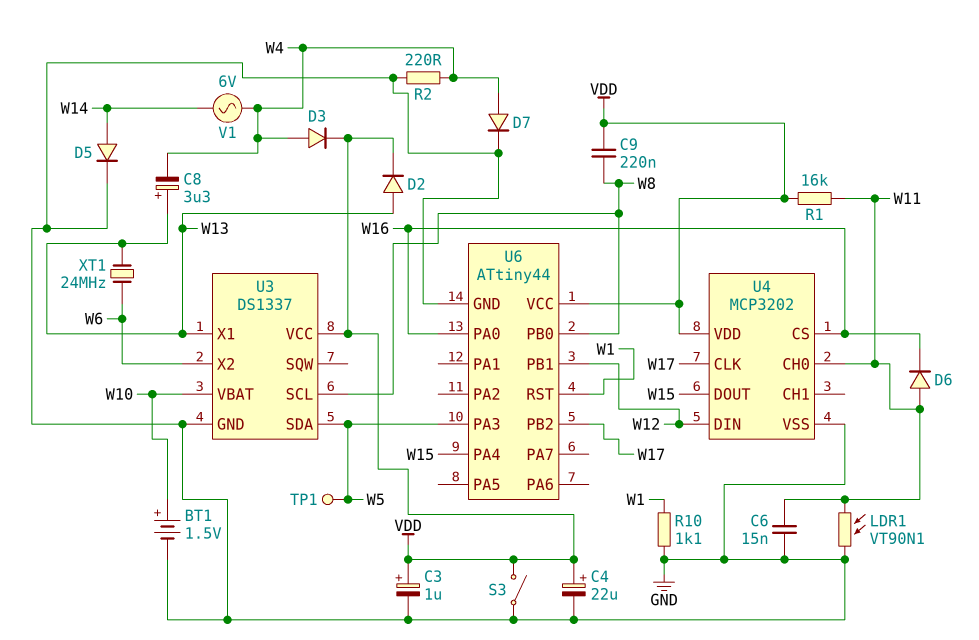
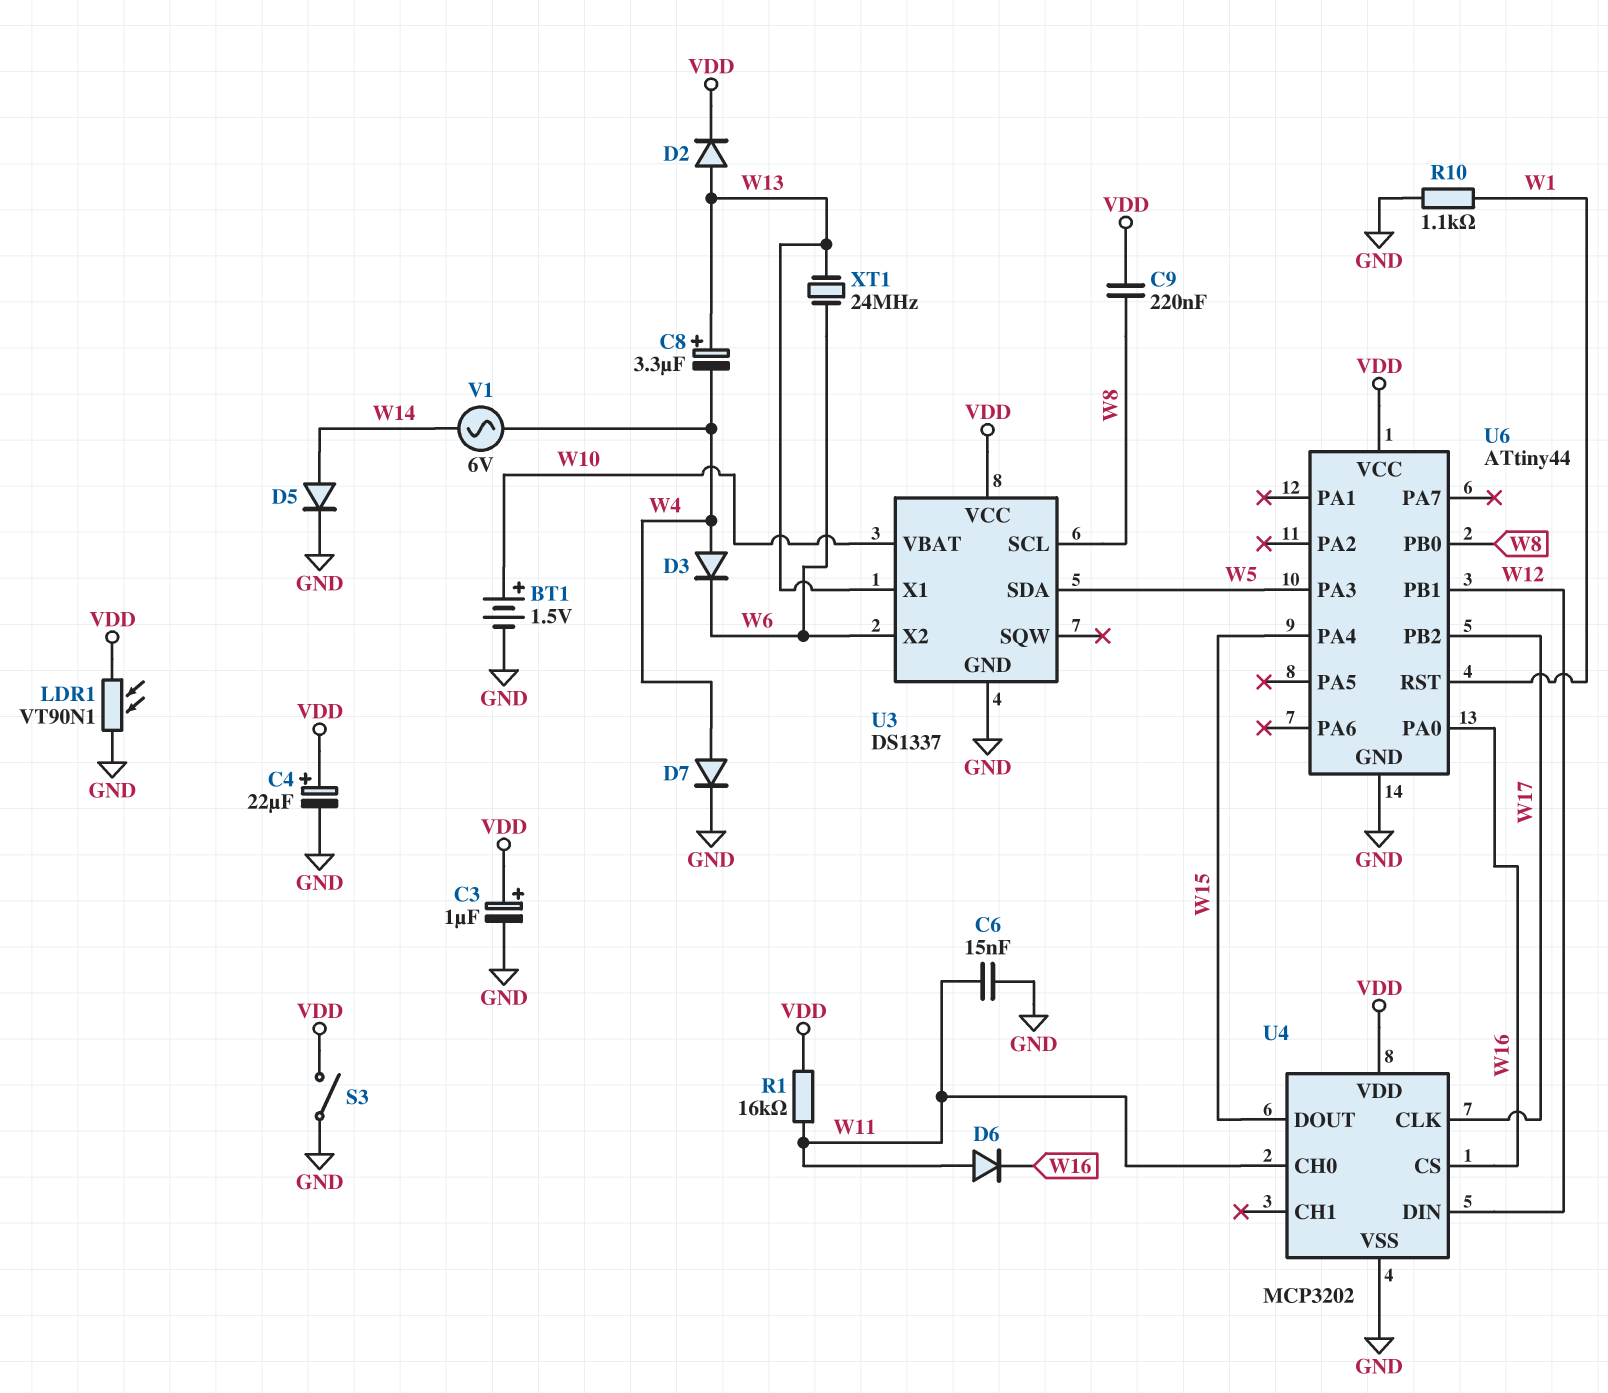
D3: diode (A W4, K VDD) -> diode (A W4, K W6)
LDR1: VT90N1 (GND, W11) -> VT90N1 (GND, VDD)
R2: 220 (GND, W4) -> none
TP1: test point (W5) -> none

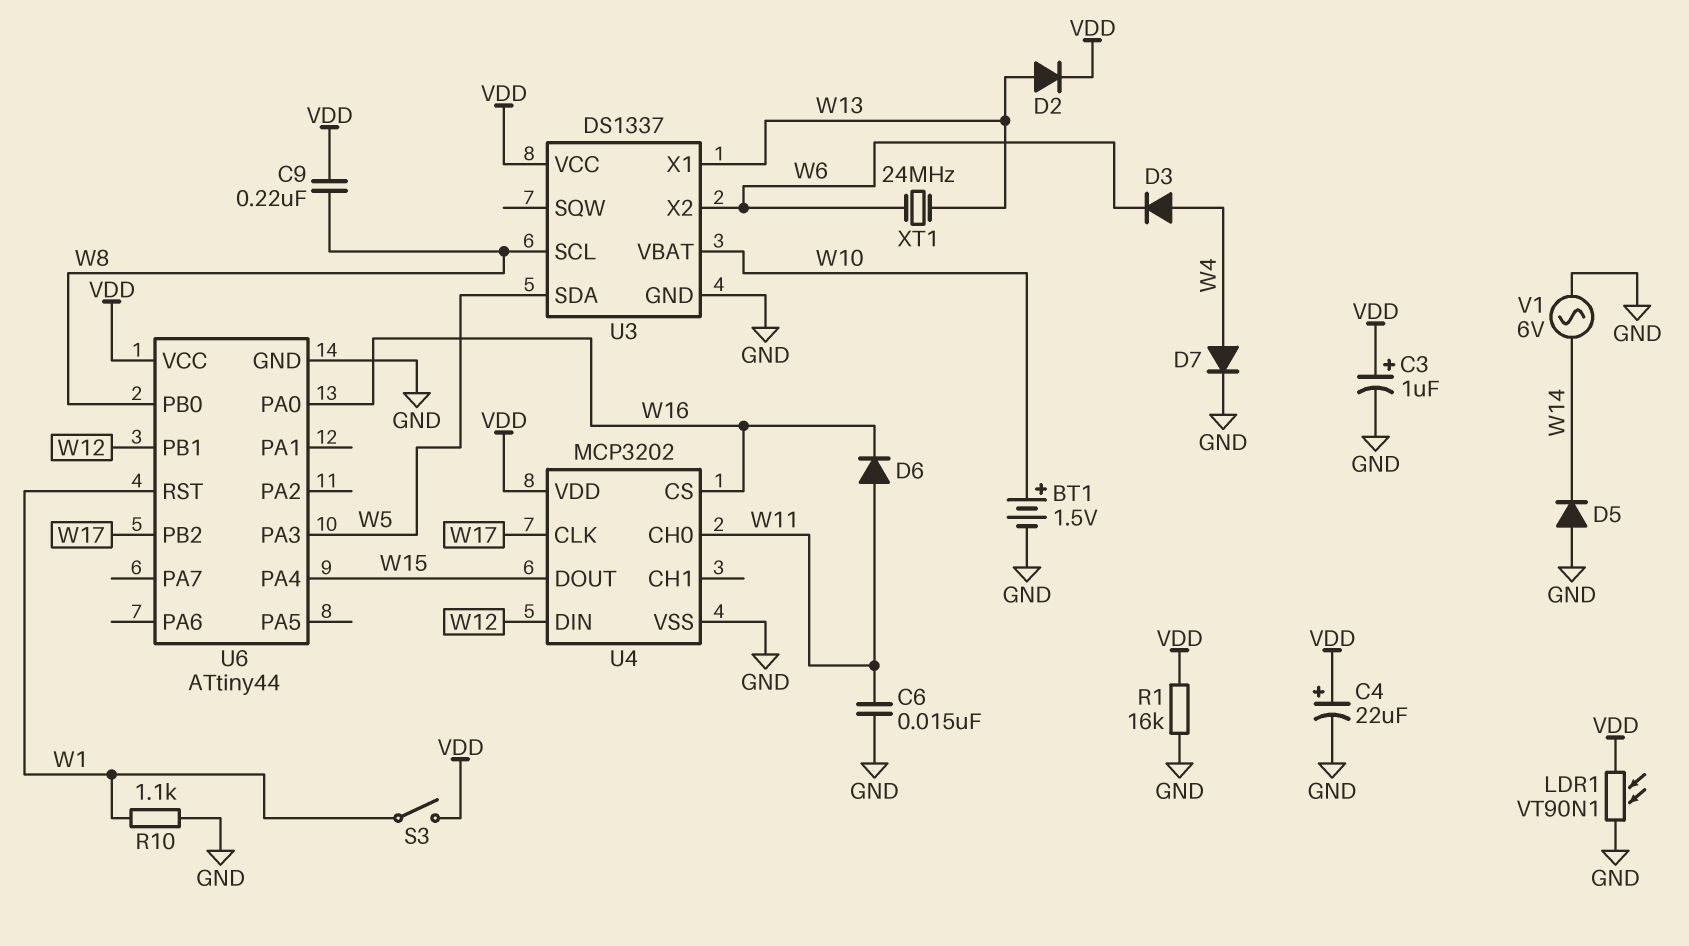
C8: 3.3uF (plus W13, minus W4) -> none
D5: diode (A W14, K GND) -> diode (A GND, K W14)
R1: 16k (VDD, W11) -> 16k (GND, VDD)
S3: switch (GND, VDD) -> switch (VDD, W1)
V1: AC 6V (W4, W14) -> AC 6V (GND, W14)

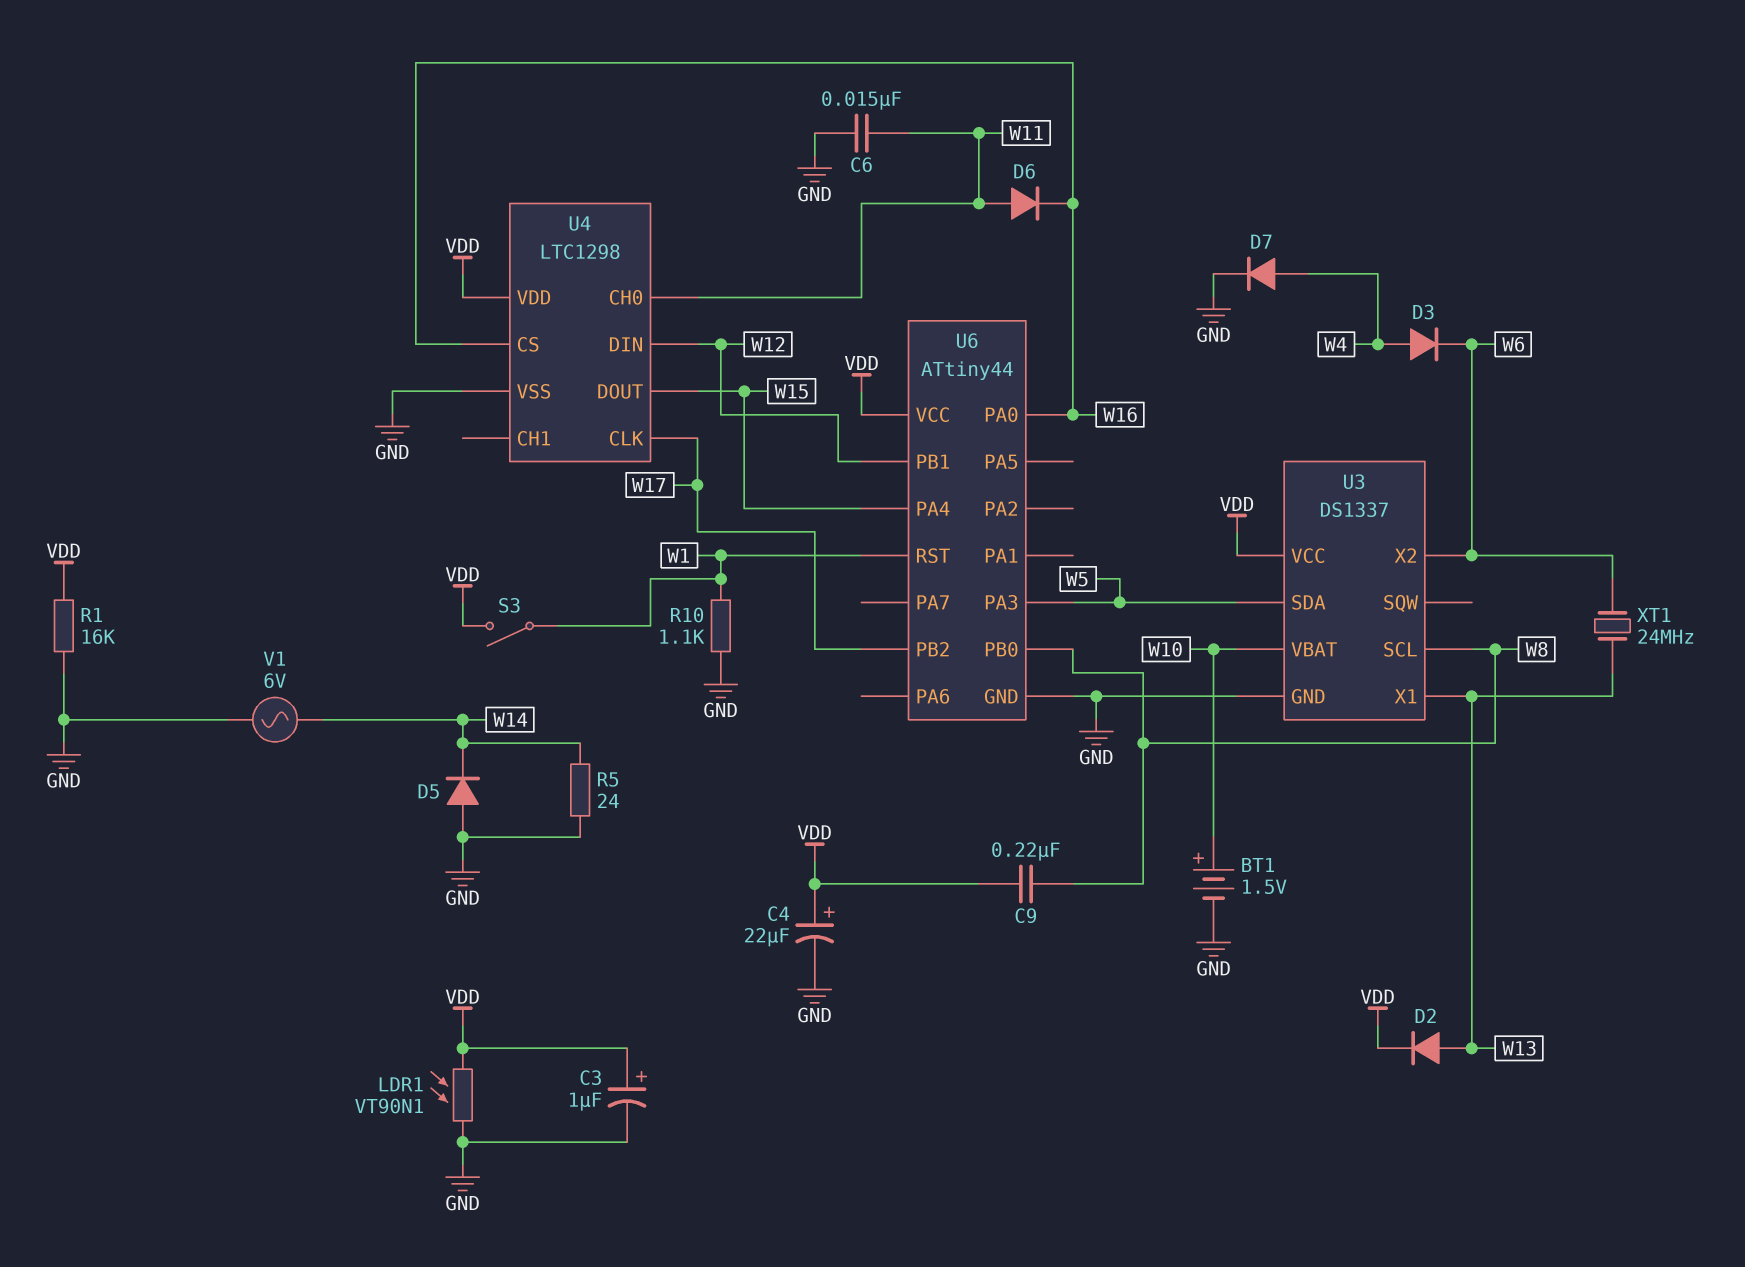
R5: none -> 24 (GND, W14)
U4: MCP3202 -> LTC1298

